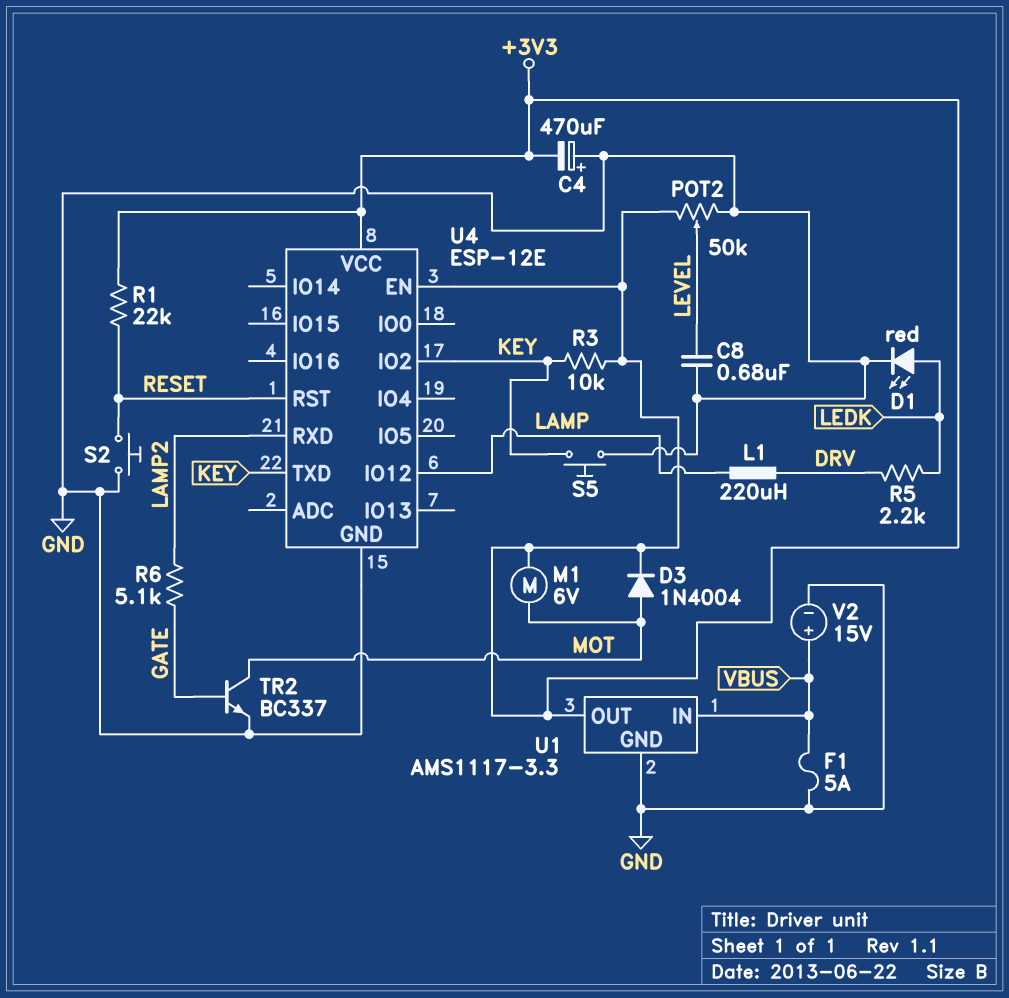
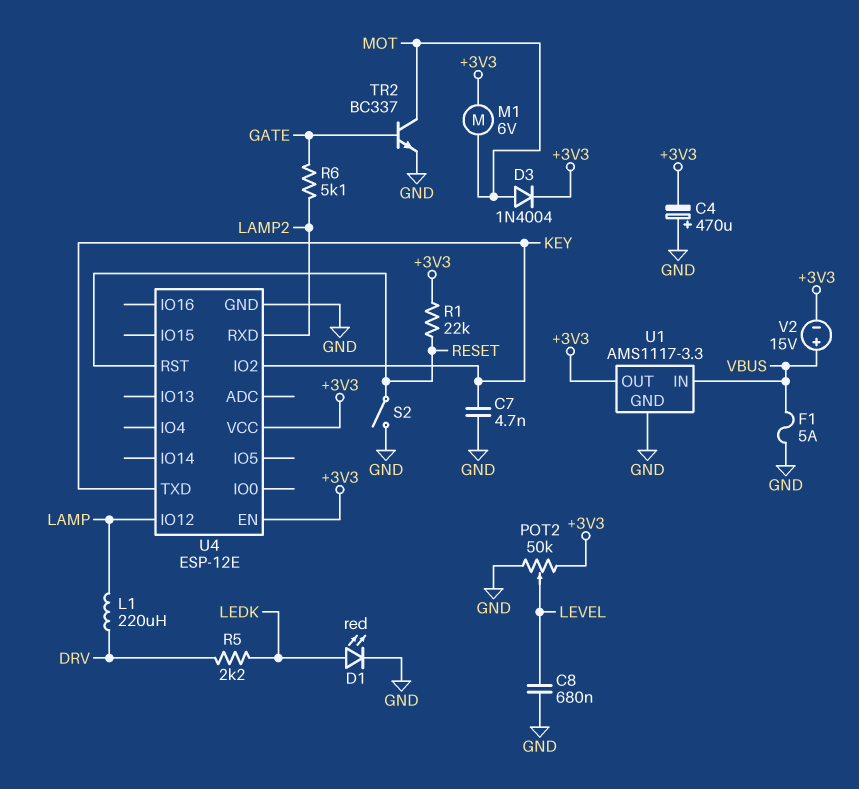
C7: none -> 4.7nF (GND, KEY)
R3: 10k (+3V3, KEY) -> none
S2: button (GND, RESET) -> switch (GND, RESET)
S5: button (GND, KEY) -> none
V2: 15V (plus VBUS, minus GND) -> 15V (plus VBUS, minus +3V3)

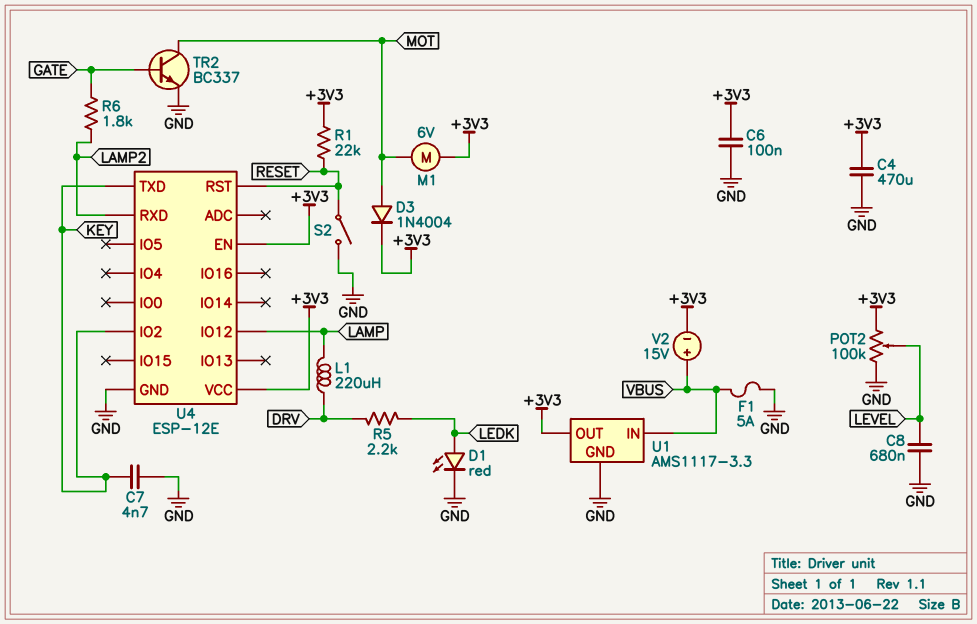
C4: 470uF (plus GND, minus +3V3) -> 470uF (+3V3, GND)
C6: none -> 100nF (+3V3, GND)
POT2: 50k (+3V3, GND, wiper LEVEL) -> 100k (+3V3, GND, wiper LEVEL)
R6: 5.1k (GATE, LAMP2) -> 1.8k (GATE, LAMP2)

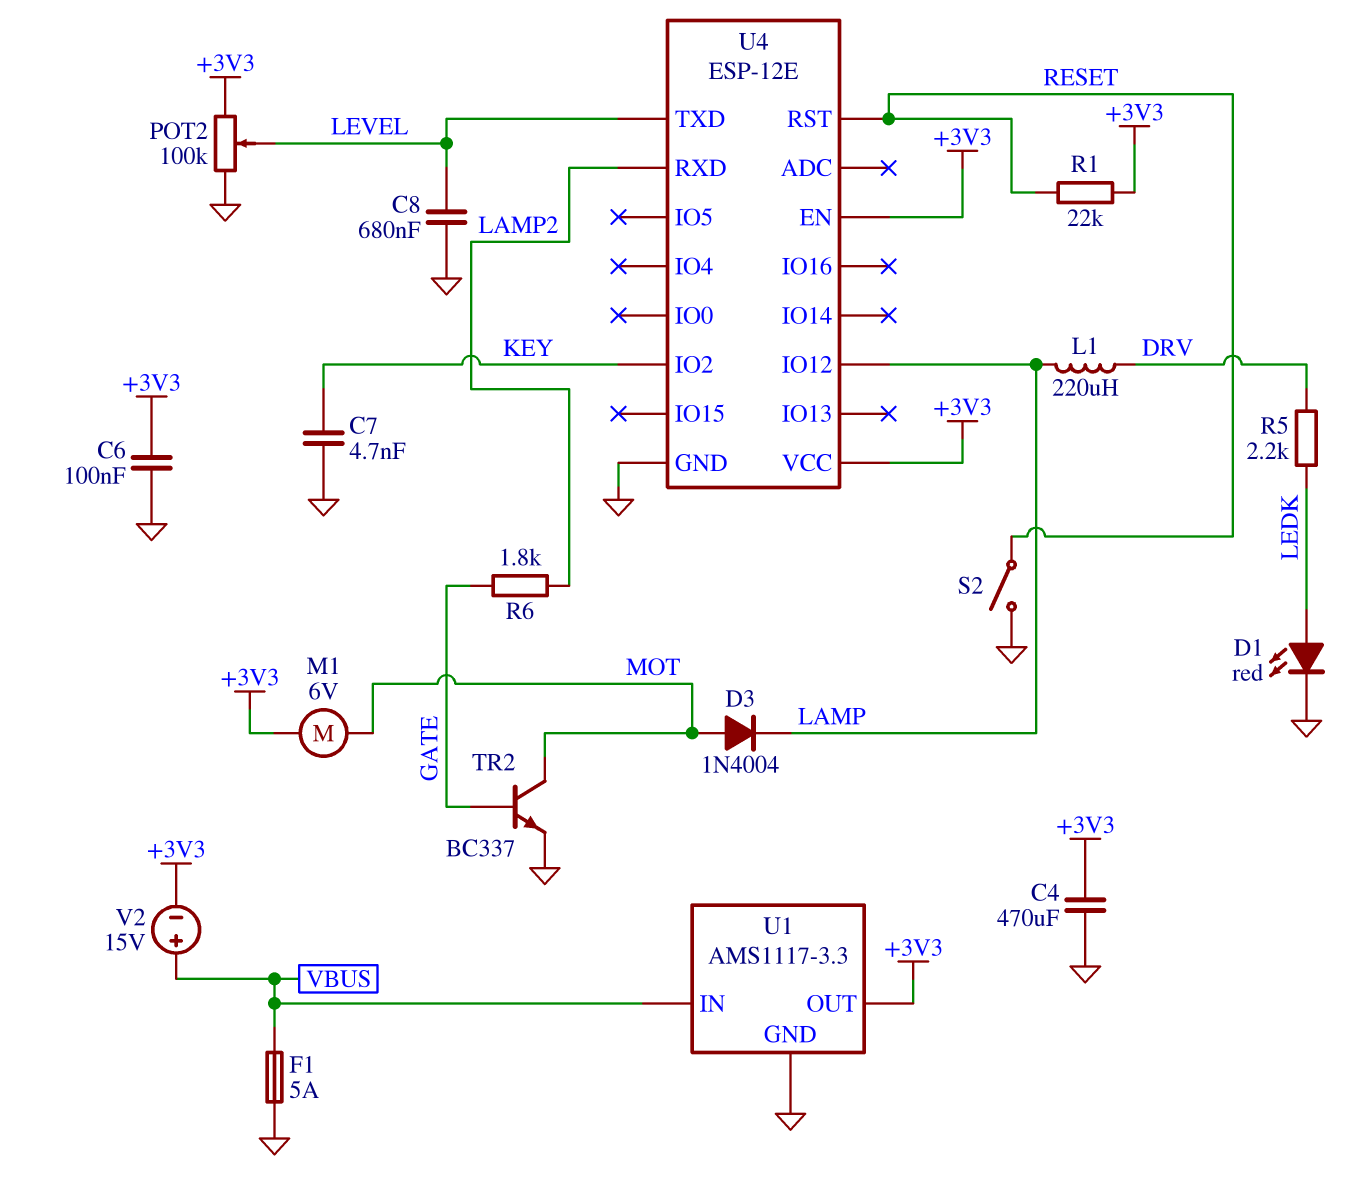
D3: diode 1N4004 (A MOT, K +3V3) -> diode 1N4004 (A MOT, K LAMP)
U4 pin TXD: KEY -> LEVEL

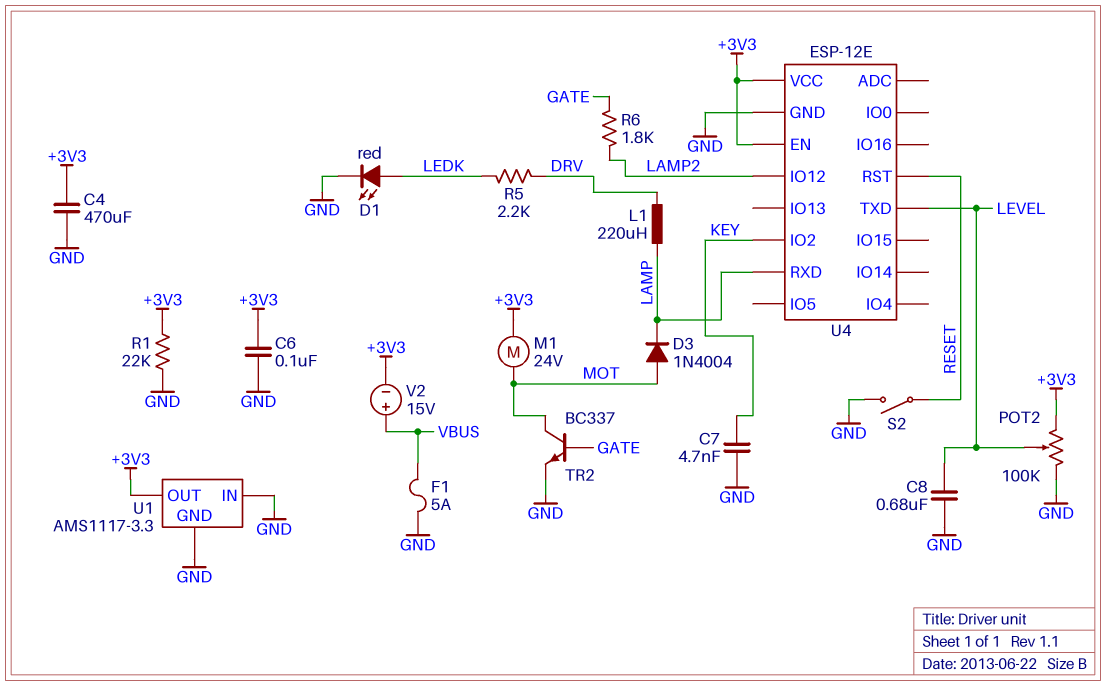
M1: motor 6V (+3V3, MOT) -> motor 24V (+3V3, MOT)
R1: 22k (+3V3, RESET) -> 22k (+3V3, GND)
U1 pin IN: VBUS -> GND
U4 pin IO12: LAMP -> LAMP2
U4 pin RXD: LAMP2 -> LAMP

